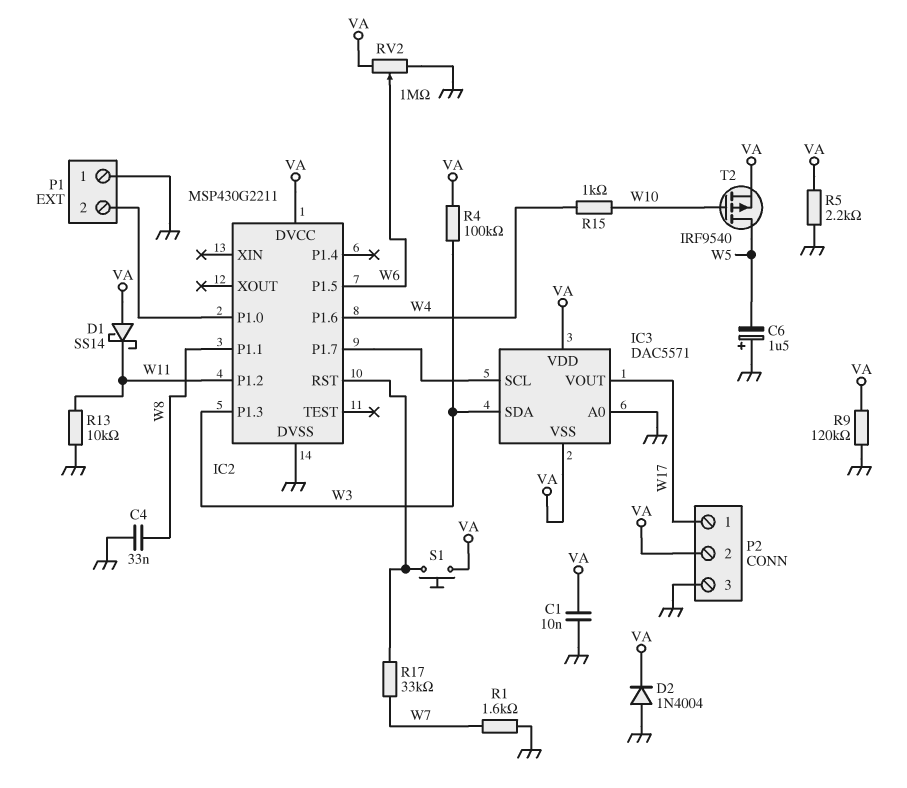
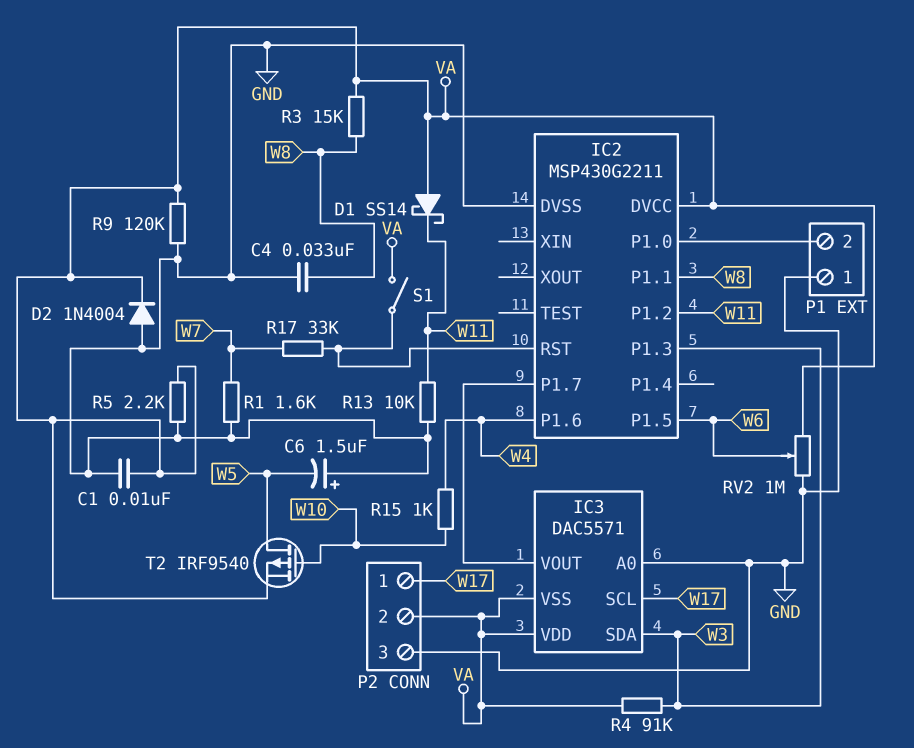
IC3 pin SCL: IC2/P1.7 -> W17
IC3 pin VOUT: W17 -> IC2/P1.7
R3: none -> 15k (VA, W8)
R4: 100k (VA, W3) -> 91k (VA, W3)
S1: button (IC2/RST, VA) -> switch (IC2/RST, VA)

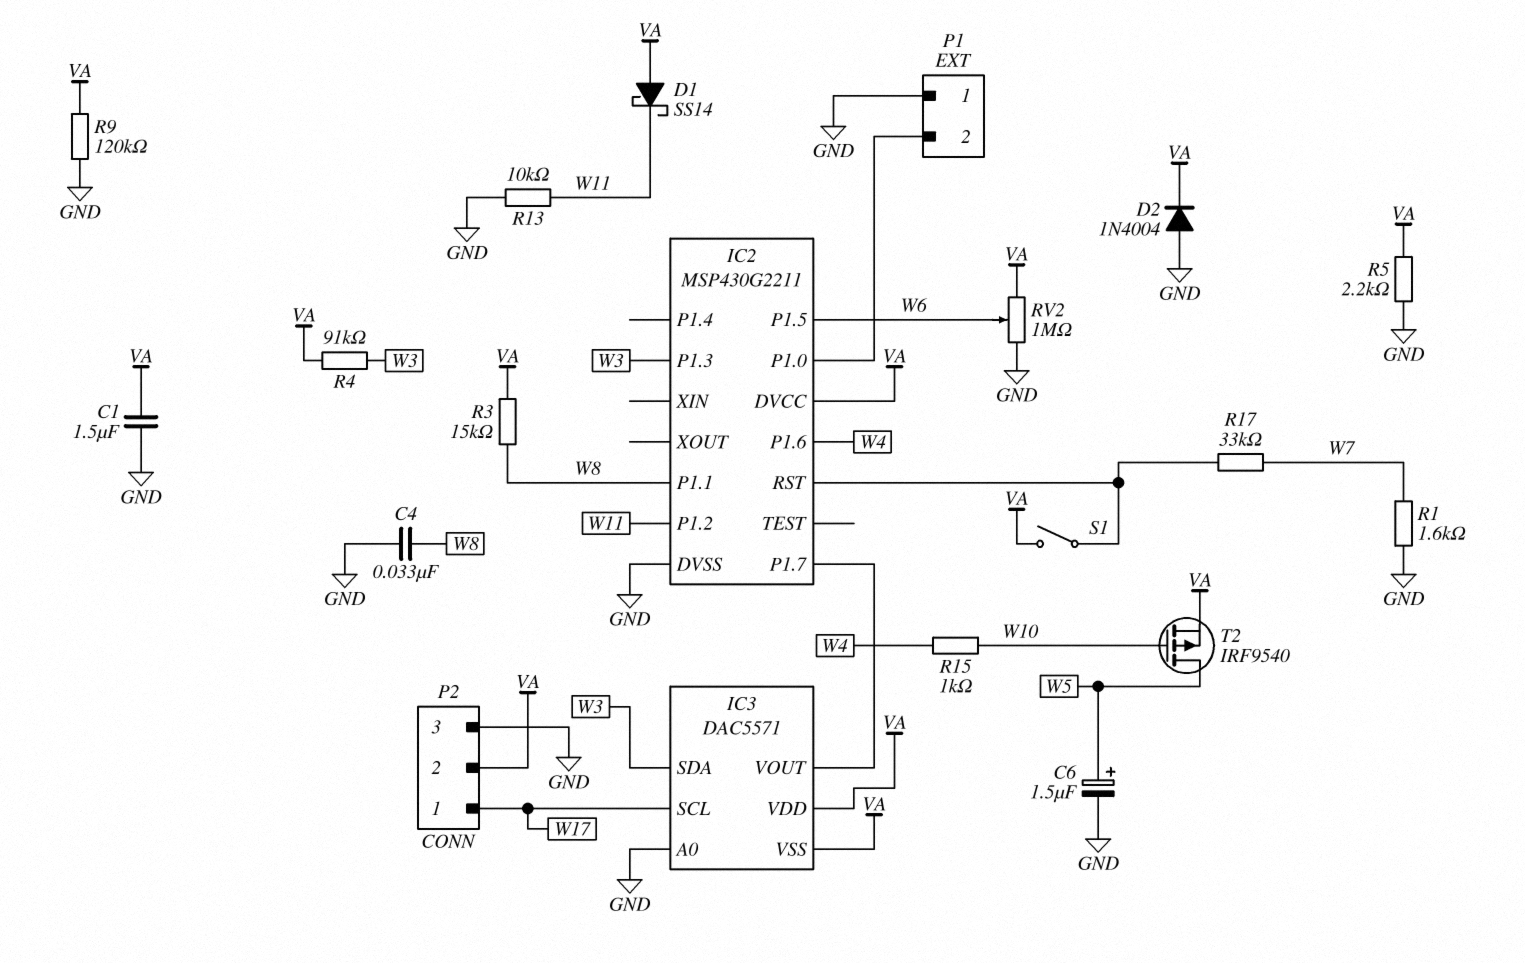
C1: 10nF (GND, VA) -> 1.5uF (GND, VA)
C6: 1.5uF (plus GND, minus W5) -> 1.5uF (plus W5, minus GND)

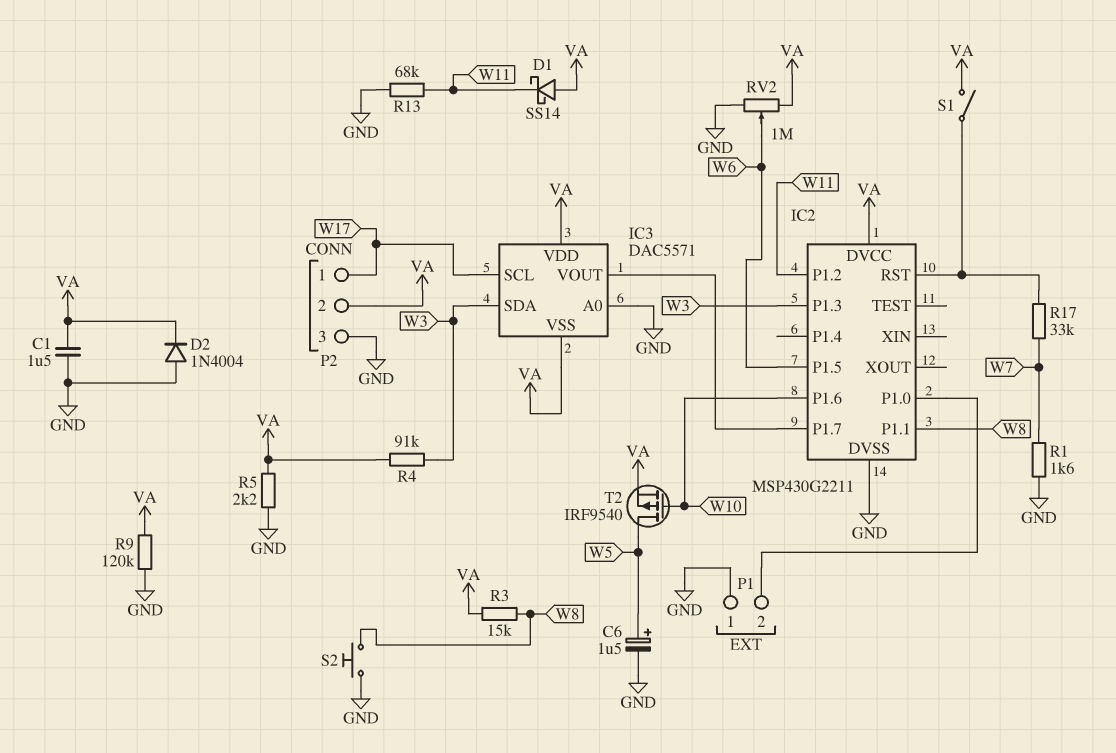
C4: 33nF (GND, W8) -> none
IC2 pin P1.6: W4 -> W10
R13: 10k (GND, W11) -> 68k (GND, W11)
R15: 1k (W4, W10) -> none
S2: none -> button (GND, W8)

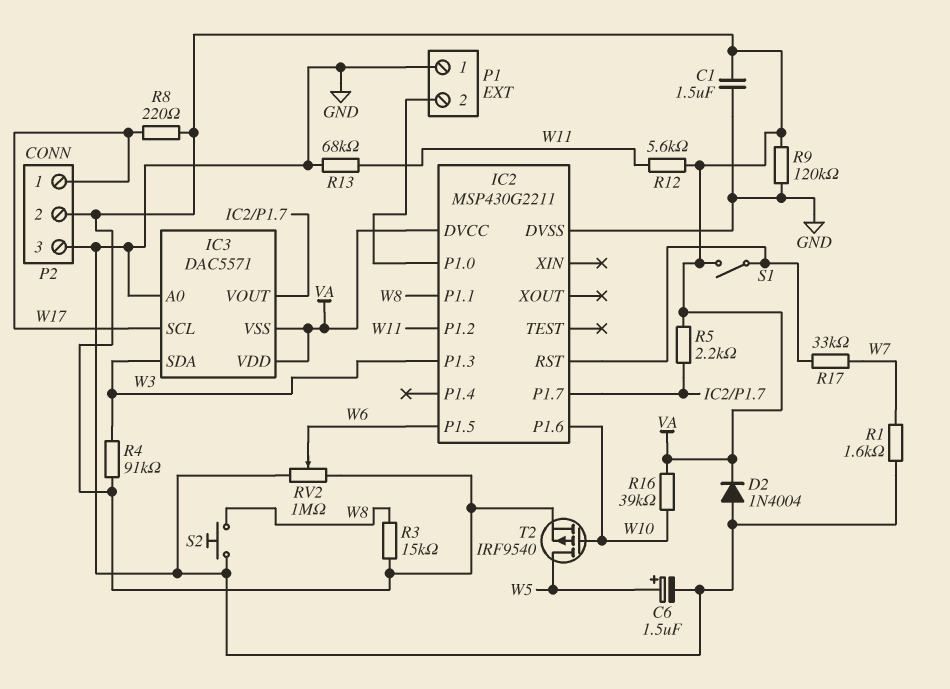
D1: schottky SS14 (A VA, K W11) -> none
R5: 2.2k (GND, VA) -> 2.2k (IC2/P1.7, VA)
R8: none -> 220 (VA, W17)
R12: none -> 5.6k (VA, W11)
R16: none -> 39k (VA, W10)

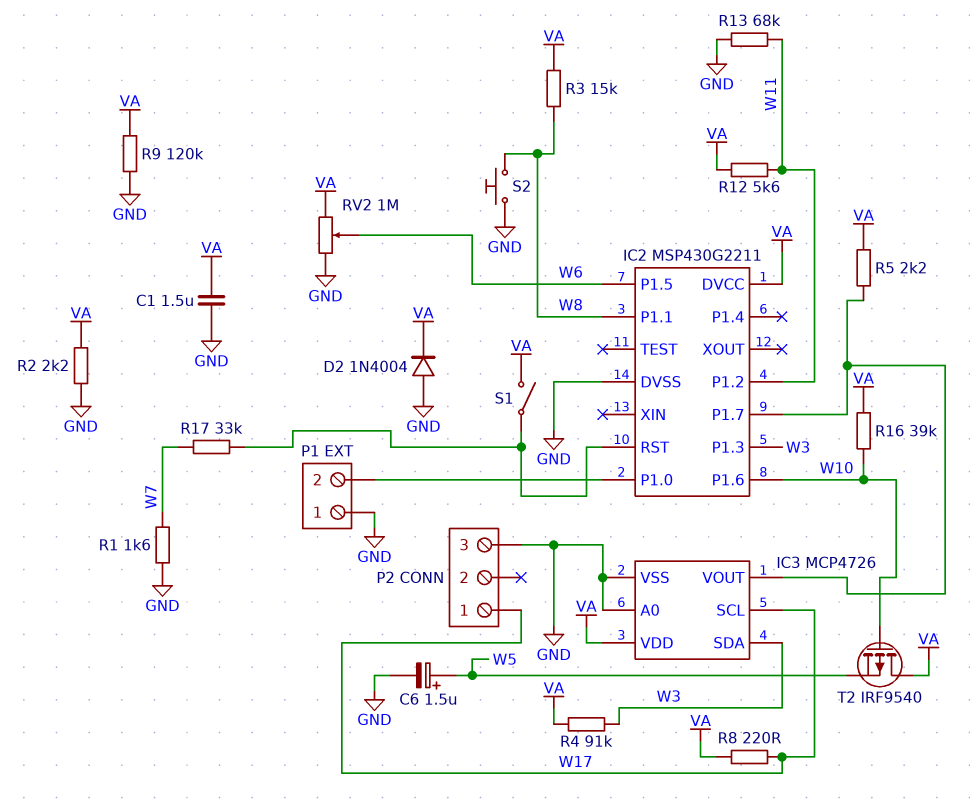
IC3: DAC5571 -> MCP4726
IC3 pin VSS: VA -> GND
P2 pin 2: VA -> none
R2: none -> 2.2k (GND, VA)
T2: PMOS IRF9540 (G W10, D W5, S VA) -> PMOS IRF9540 (G W10, D VA, S W5)

